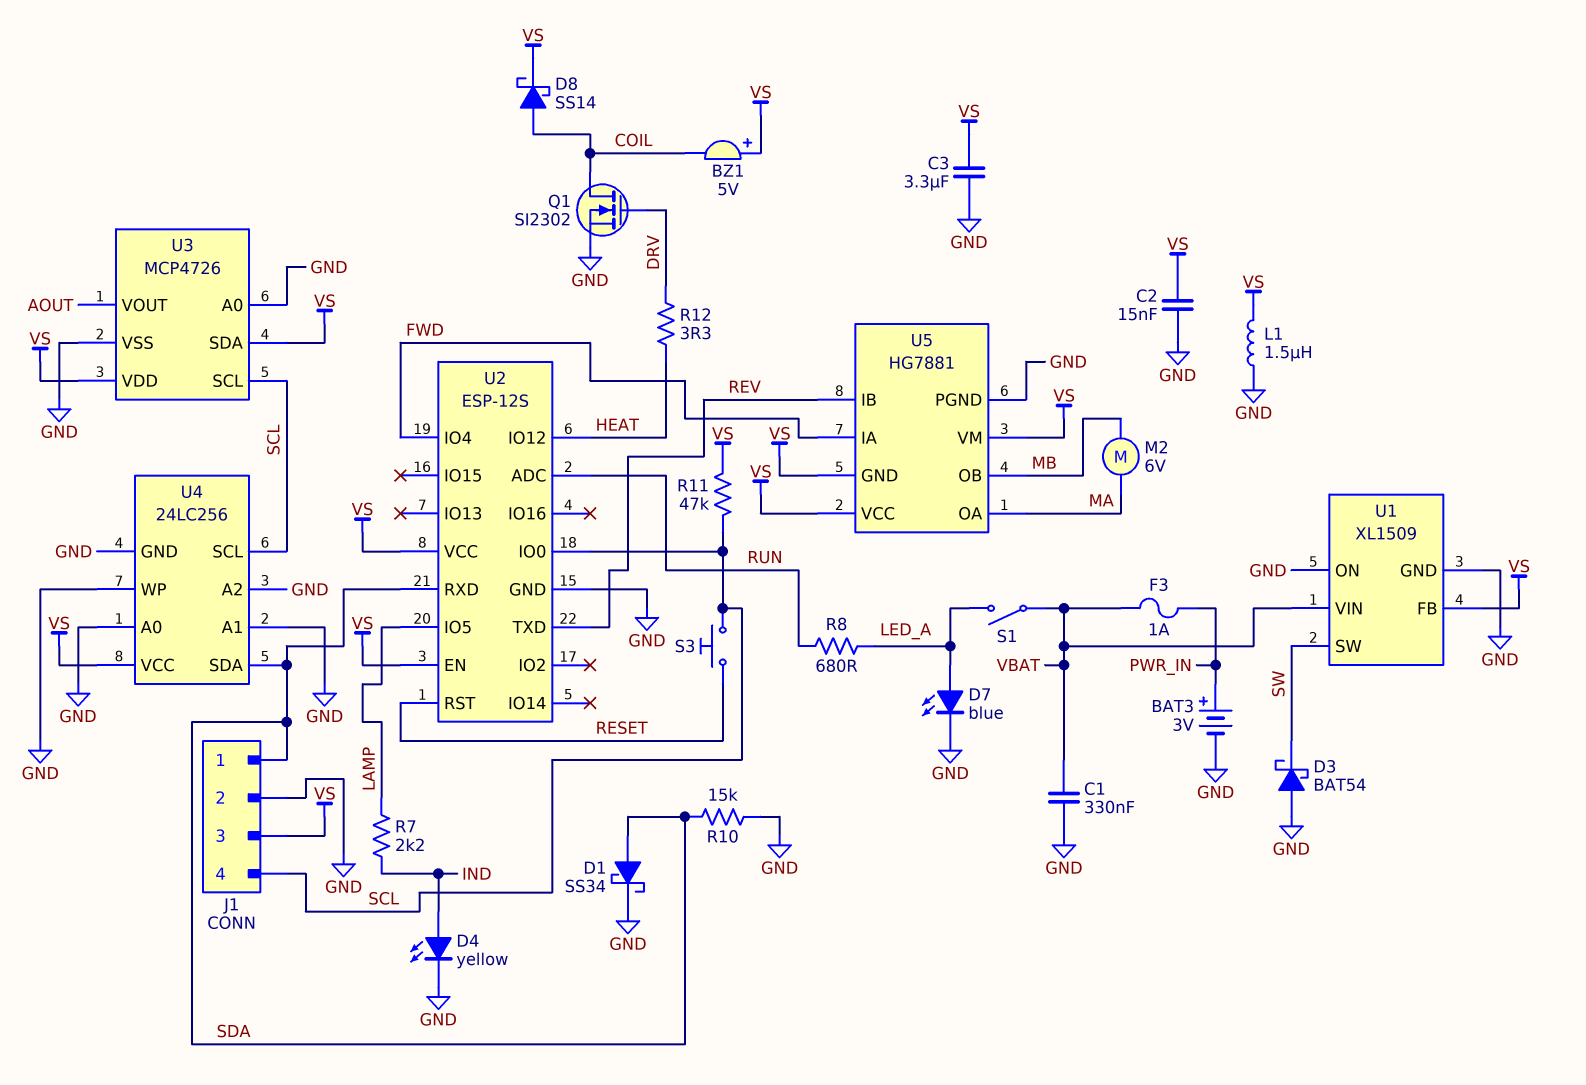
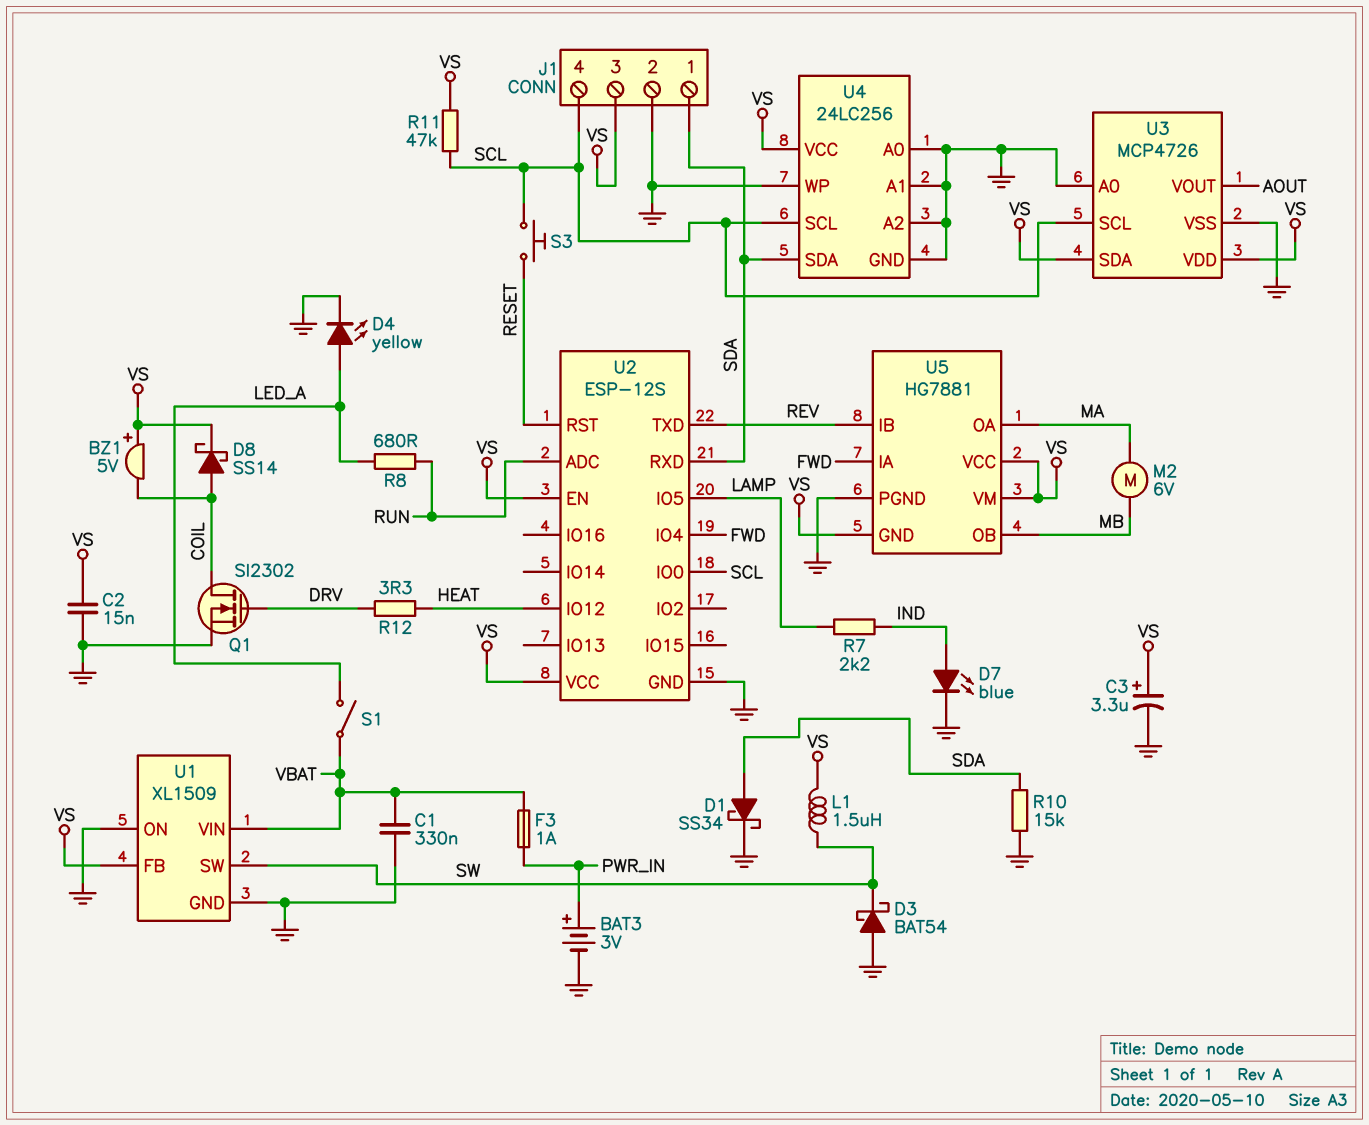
C3: 3.3uF (GND, VS) -> 3.3uF (plus VS, minus GND)
D4: LED yellow (A IND, K GND) -> LED yellow (A LED_A, K GND)
D7: LED blue (A LED_A, K GND) -> LED blue (A IND, K GND)
L1: 1.5uH (GND, VS) -> 1.5uH (SW, VS)

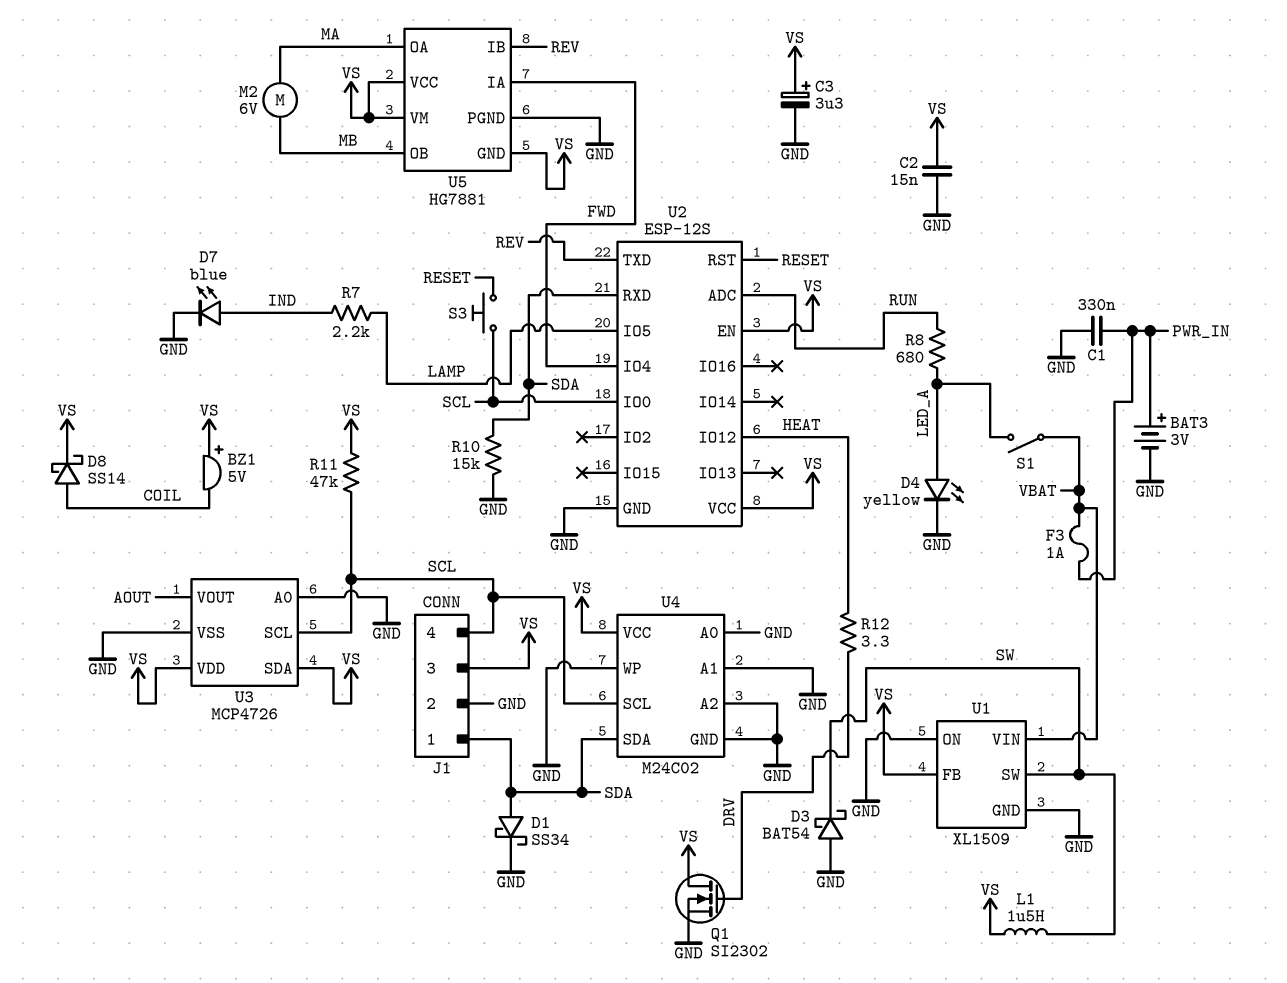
C1: 330nF (GND, VBAT) -> 330nF (GND, PWR_IN)
Q1: NMOS SI2302 (G DRV, D COIL, S GND) -> NMOS SI2302 (G DRV, D VS, S GND)
U4: 24LC256 -> M24C02

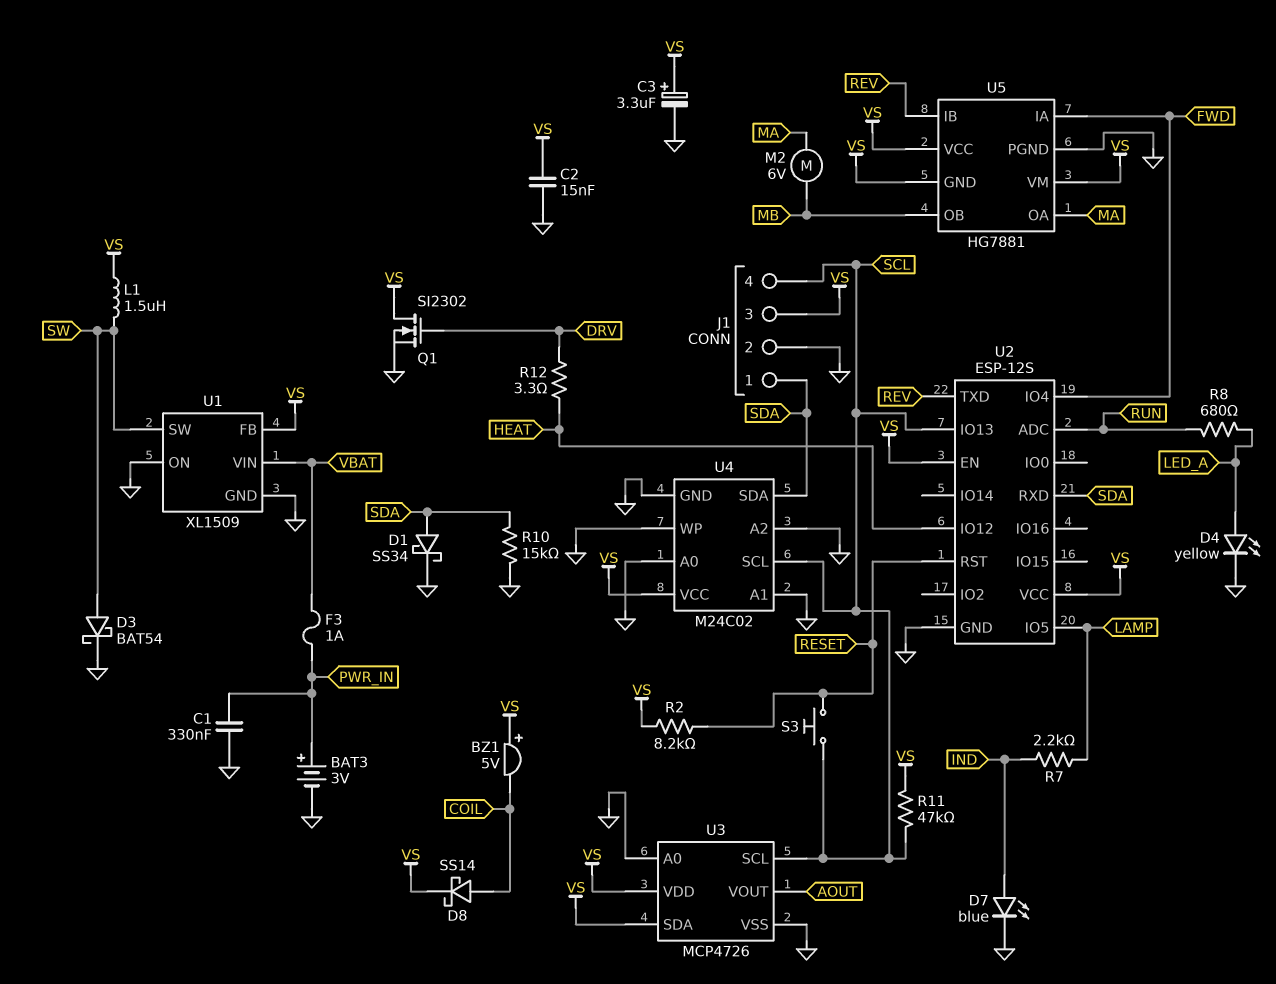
D3: schottky BAT54 (A GND, K SW) -> schottky BAT54 (A SW, K GND)
R2: none -> 8.2k (RESET, VS)
S1: switch (LED_A, VBAT) -> none
U2 pin IO0: SCL -> none
U2 pin IO13: none -> SCL

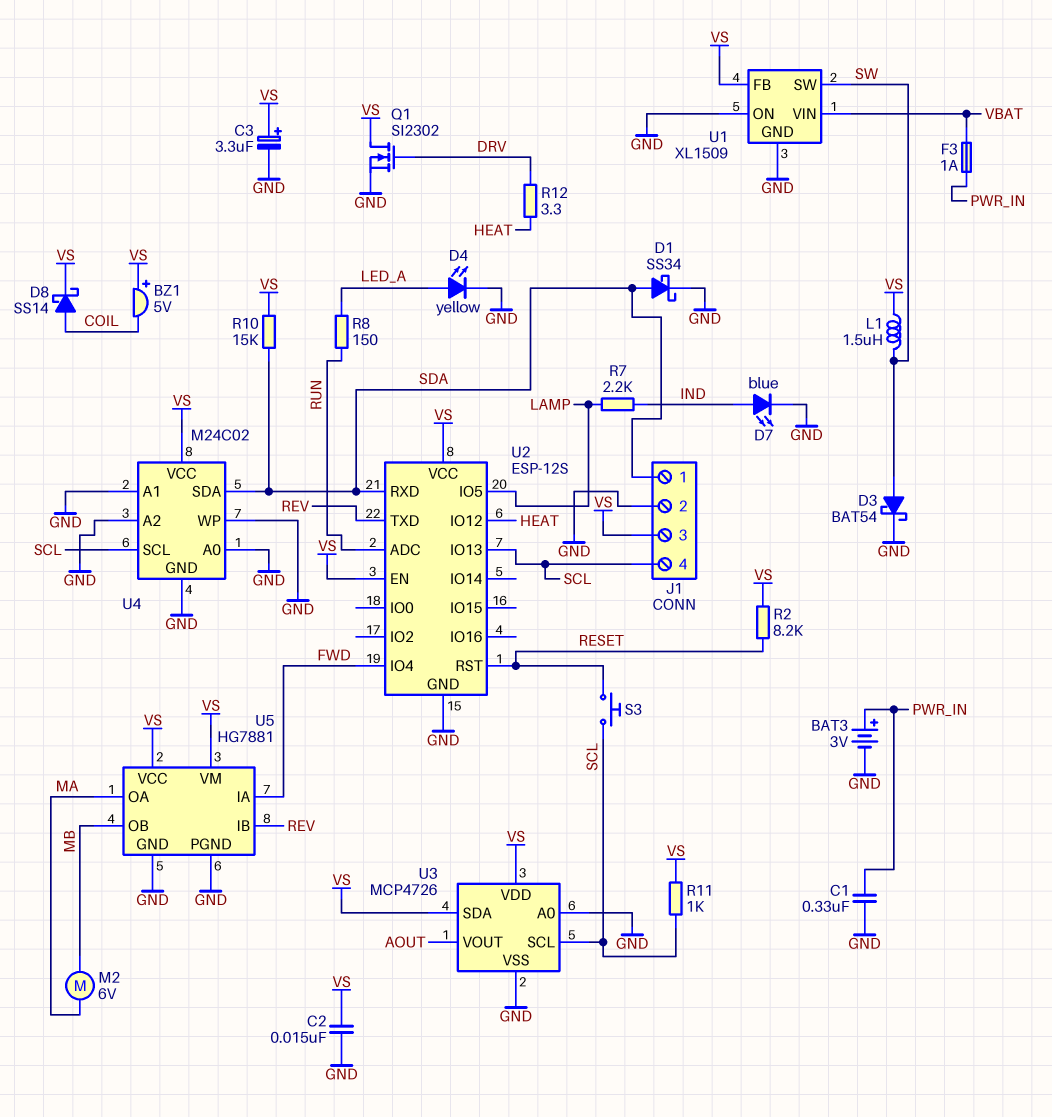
R8: 680 (LED_A, RUN) -> 150 (LED_A, RUN)
R10: 15k (GND, SDA) -> 15k (SDA, VS)
R11: 47k (SCL, VS) -> 1k (SCL, VS)
U5 pin GND: VS -> GND

